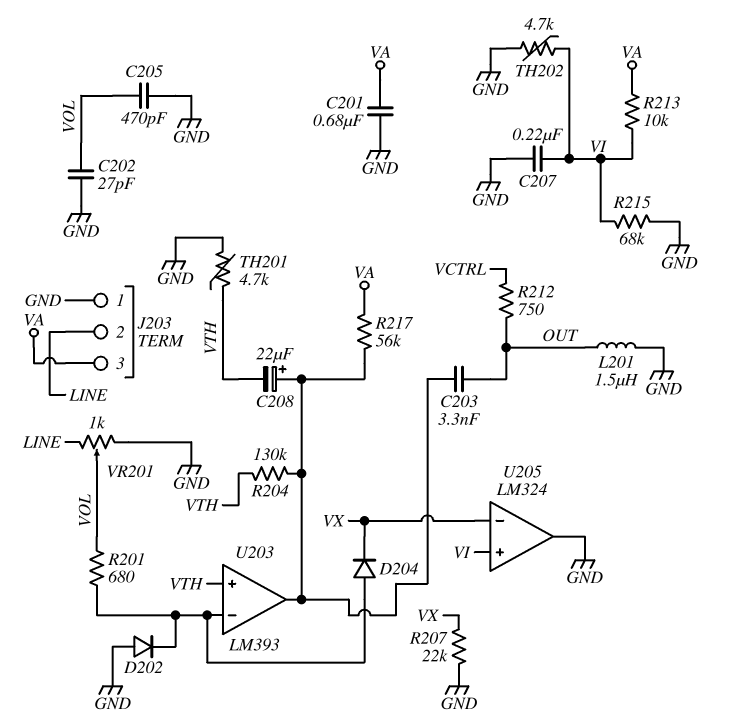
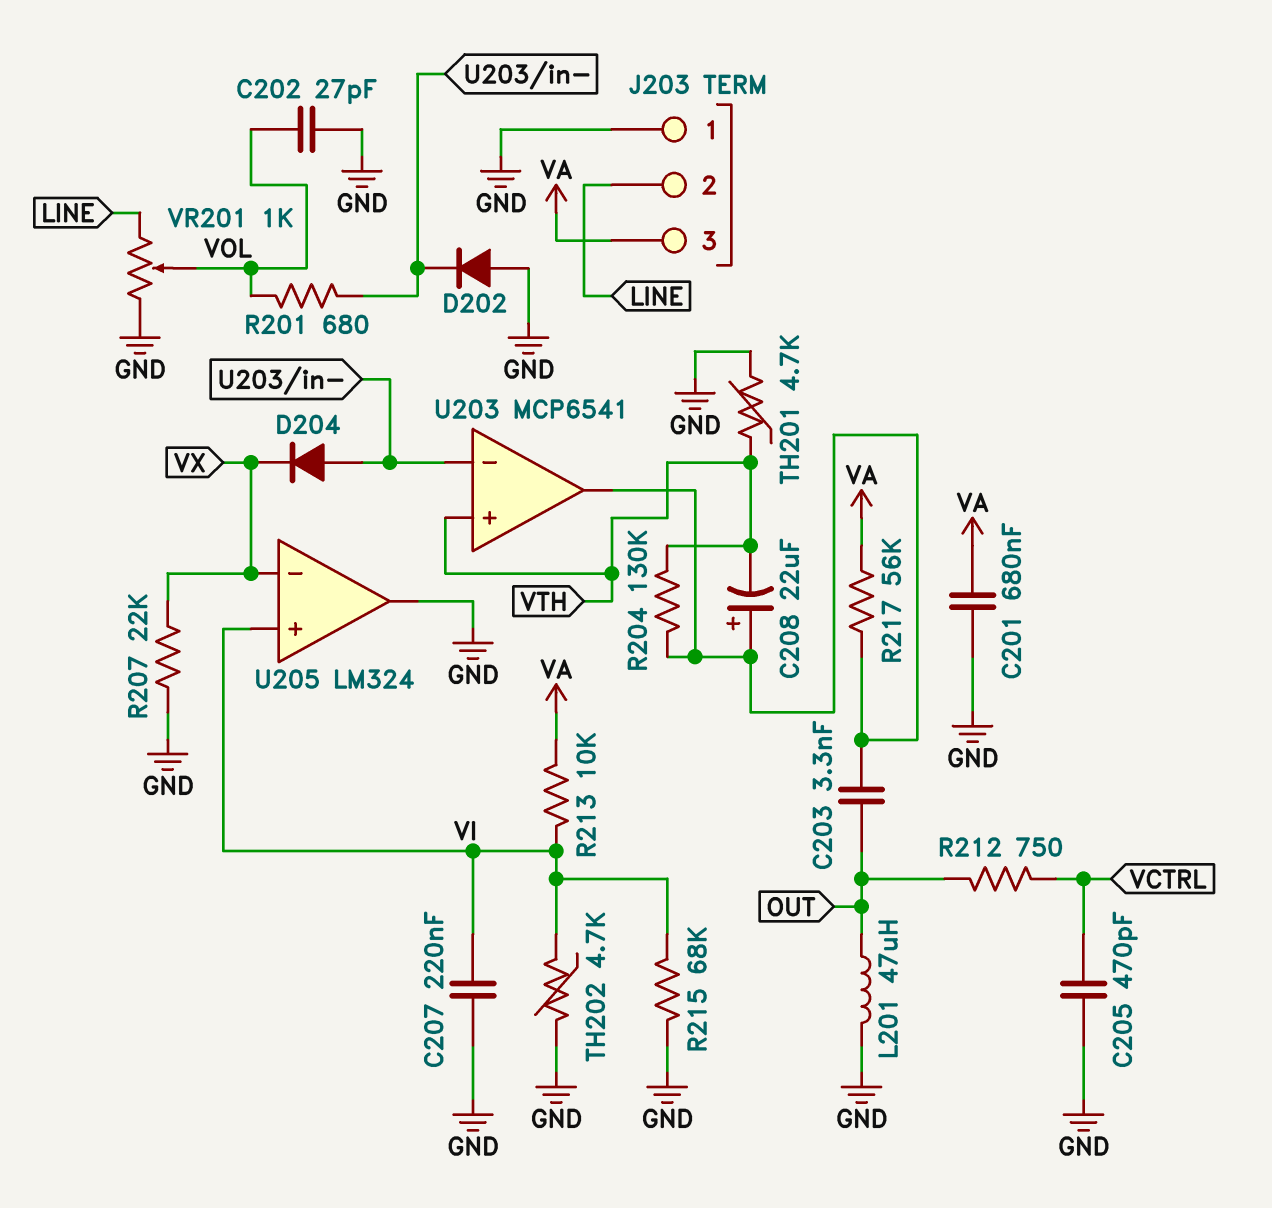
C205: 470pF (GND, VOL) -> 470pF (GND, VCTRL)
L201: 1.5uH (GND, OUT) -> 47uH (GND, OUT)
U203: LM393 -> MCP6541

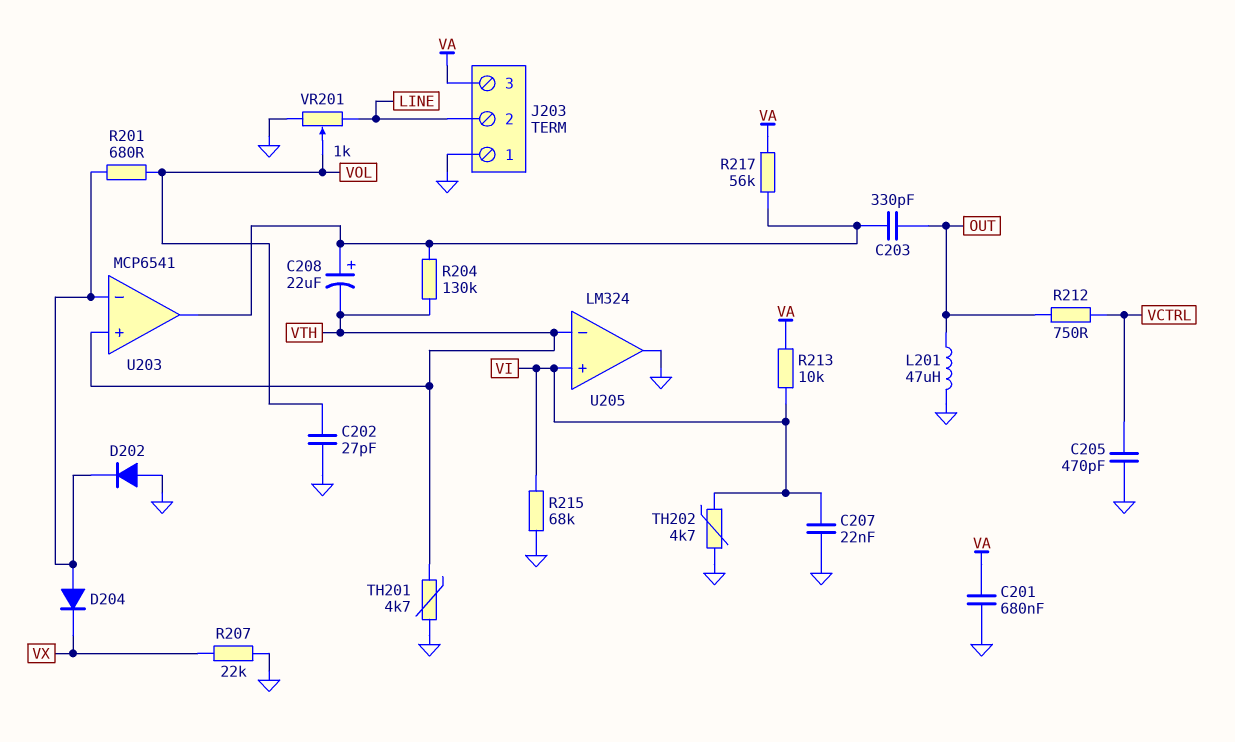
C203: 3.3nF (OUT, U203/out) -> 330pF (OUT, U203/out)
C207: 220nF (GND, VI) -> 22nF (GND, VI)
U205 pin in-: VX -> VTH

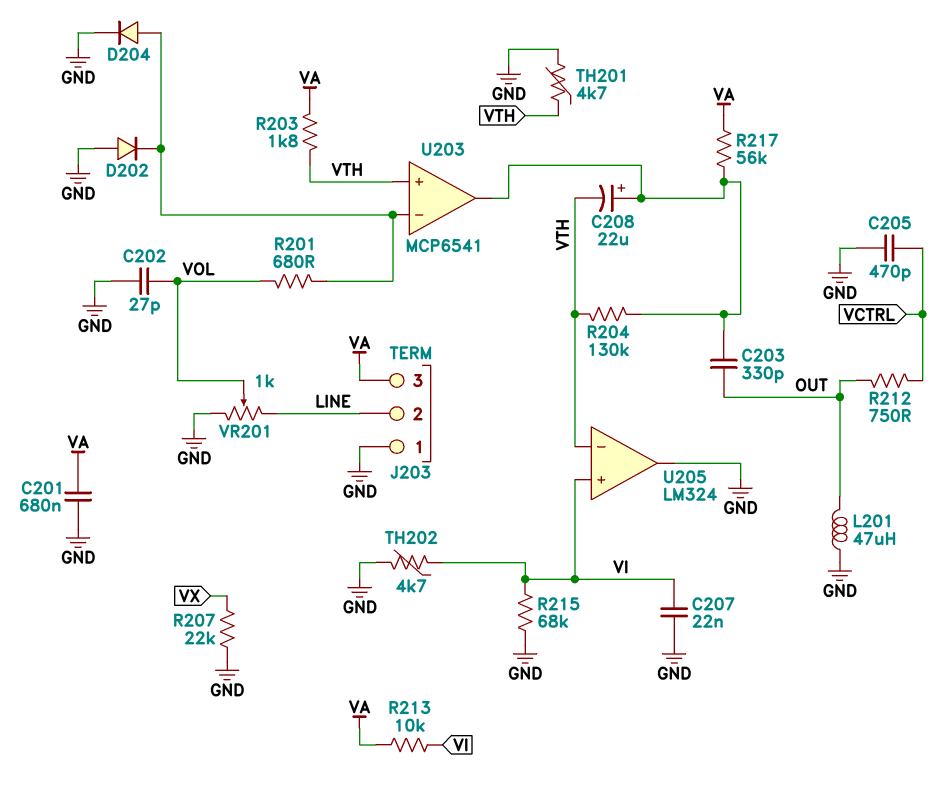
D204: diode (A U203/in-, K VX) -> diode (A U203/in-, K GND)
R203: none -> 1.8k (VA, VTH)

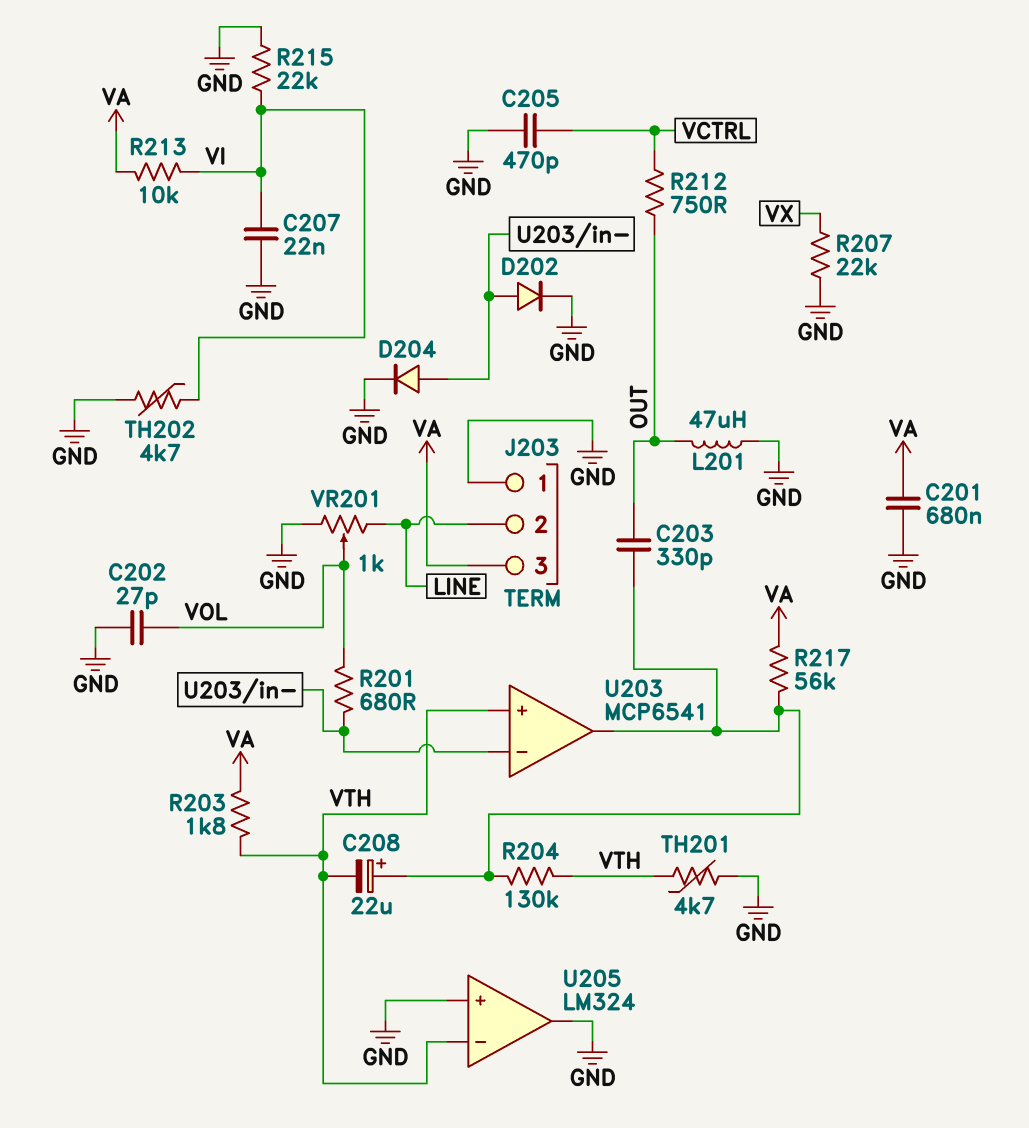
D202: diode (A GND, K U203/in-) -> diode (A U203/in-, K GND)
R215: 68k (GND, VI) -> 22k (GND, VI)
U205 pin in+: VI -> GND

